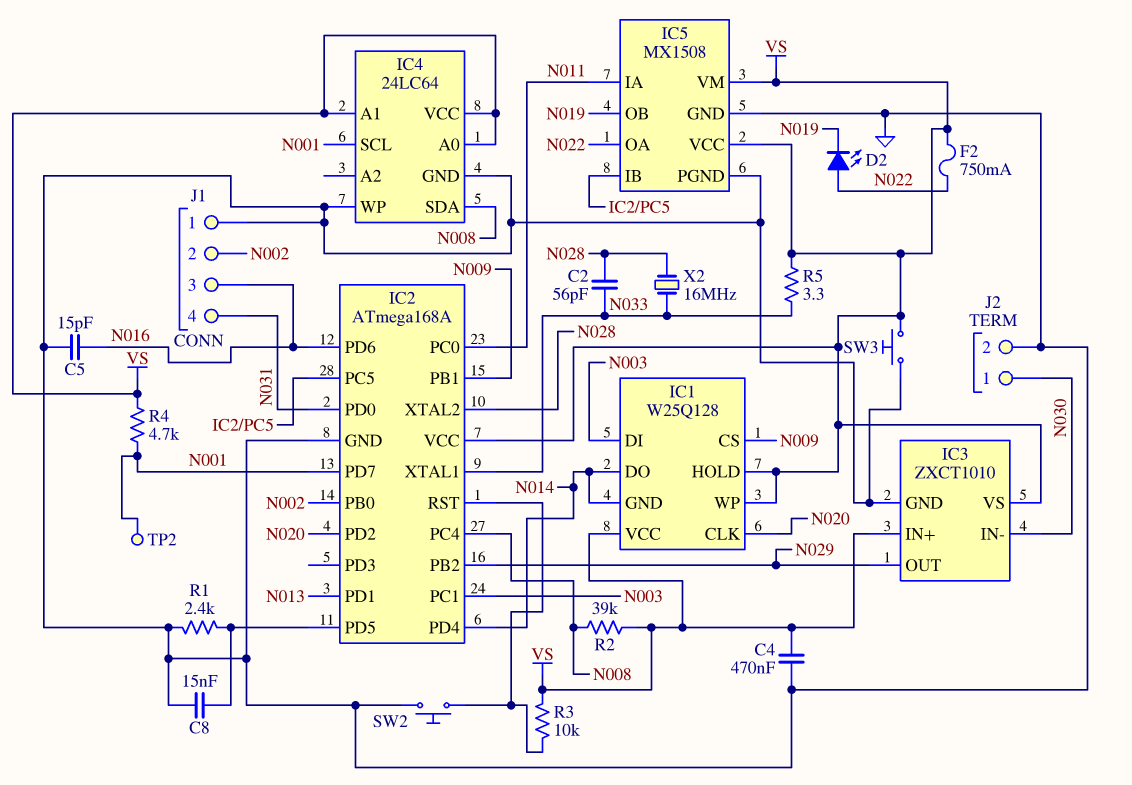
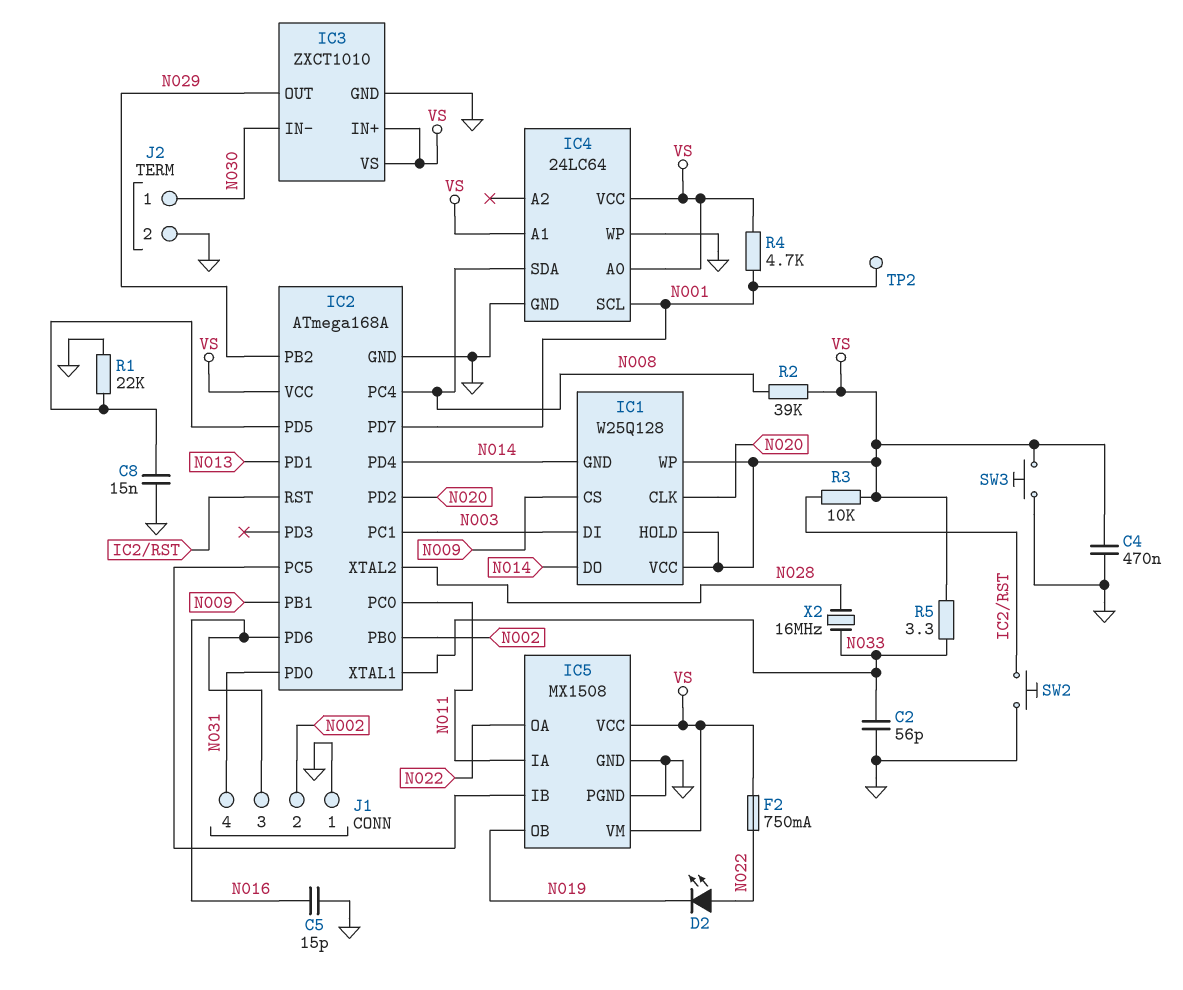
C2: 56pF (N028, N033) -> 56pF (GND, N033)
R1: 2.4k (GND, IC2/PD5) -> 22k (GND, IC2/PD5)

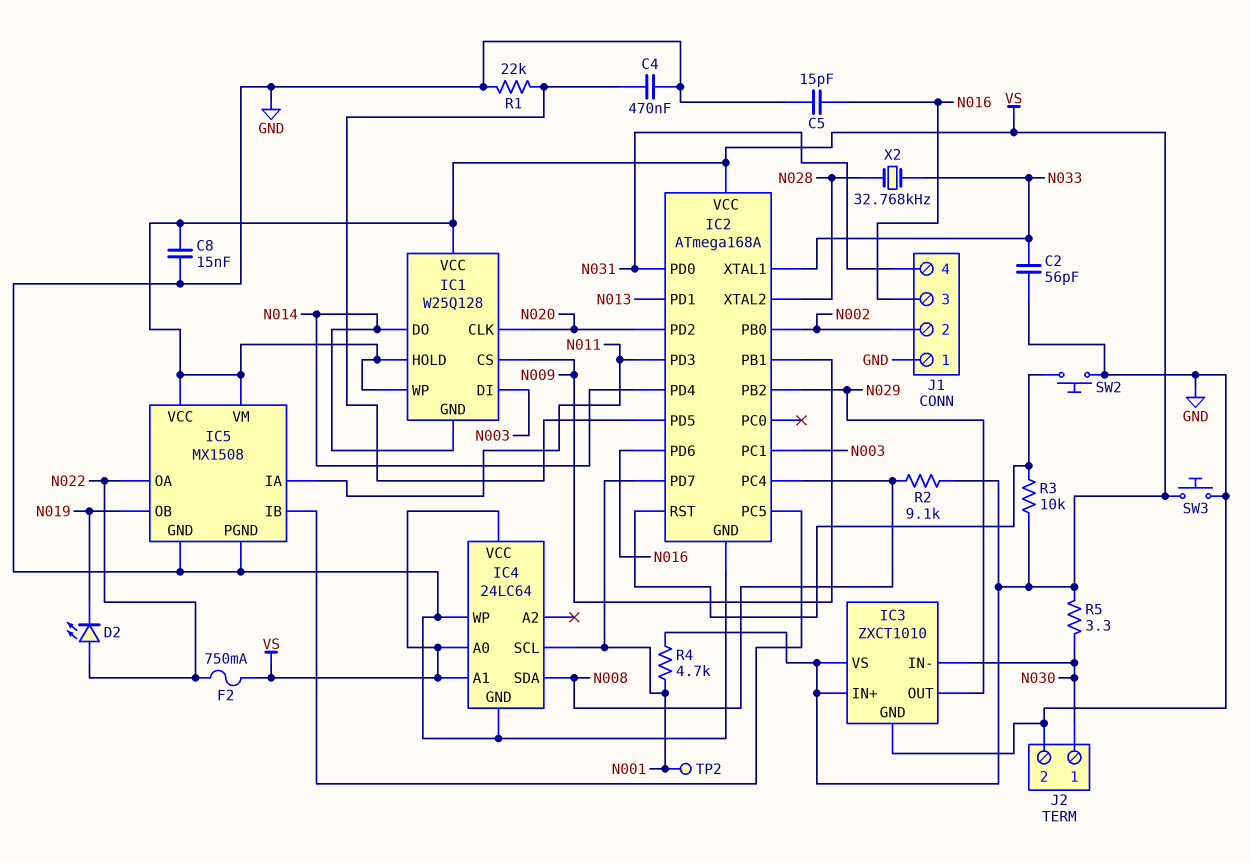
C4: 470nF (GND, VS) -> 470nF (GND, IC2/PD5)
C8: 15nF (GND, IC2/PD5) -> 15nF (GND, VS)
IC2 pin PC0: N011 -> none
IC2 pin PD3: none -> N011
R2: 39k (N008, VS) -> 9.1k (N008, VS)
R5: 3.3 (N033, VS) -> 3.3 (N030, VS)
X2: 16MHz (N028, N033) -> 32.768kHz (N028, N033)

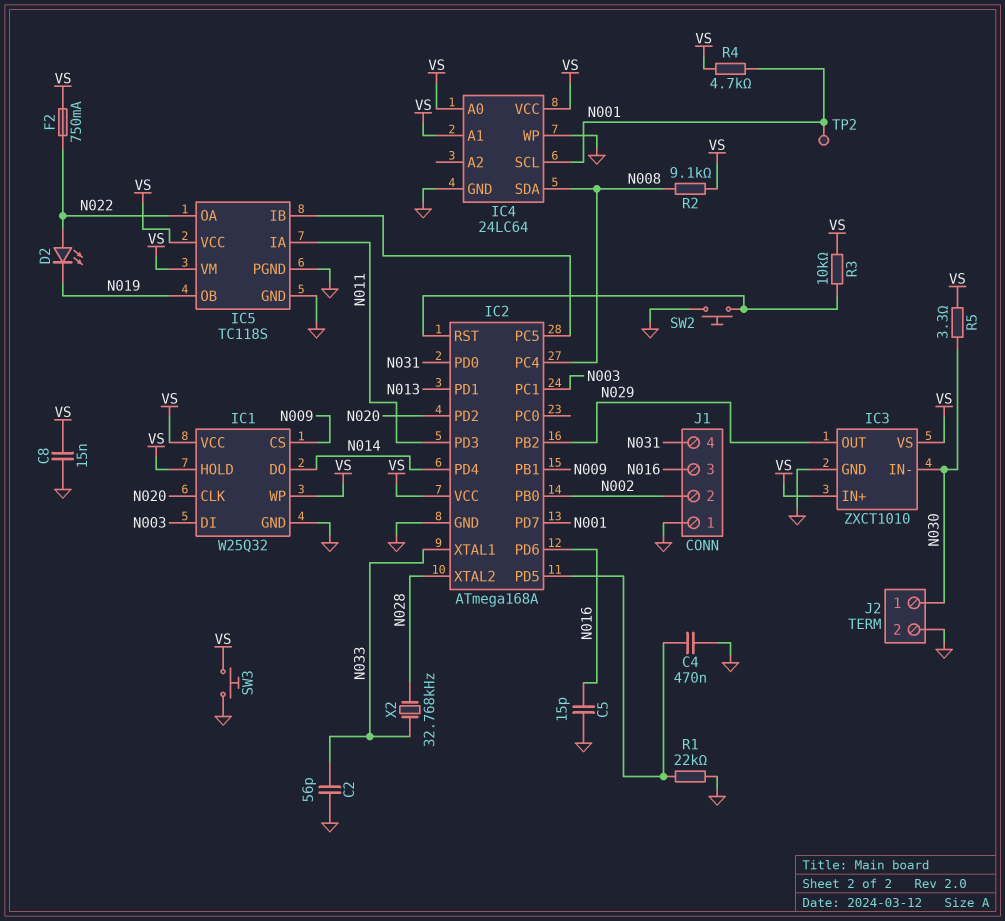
IC1: W25Q128 -> W25Q32
IC1 pin GND: N014 -> GND
IC5: MX1508 -> TC118S

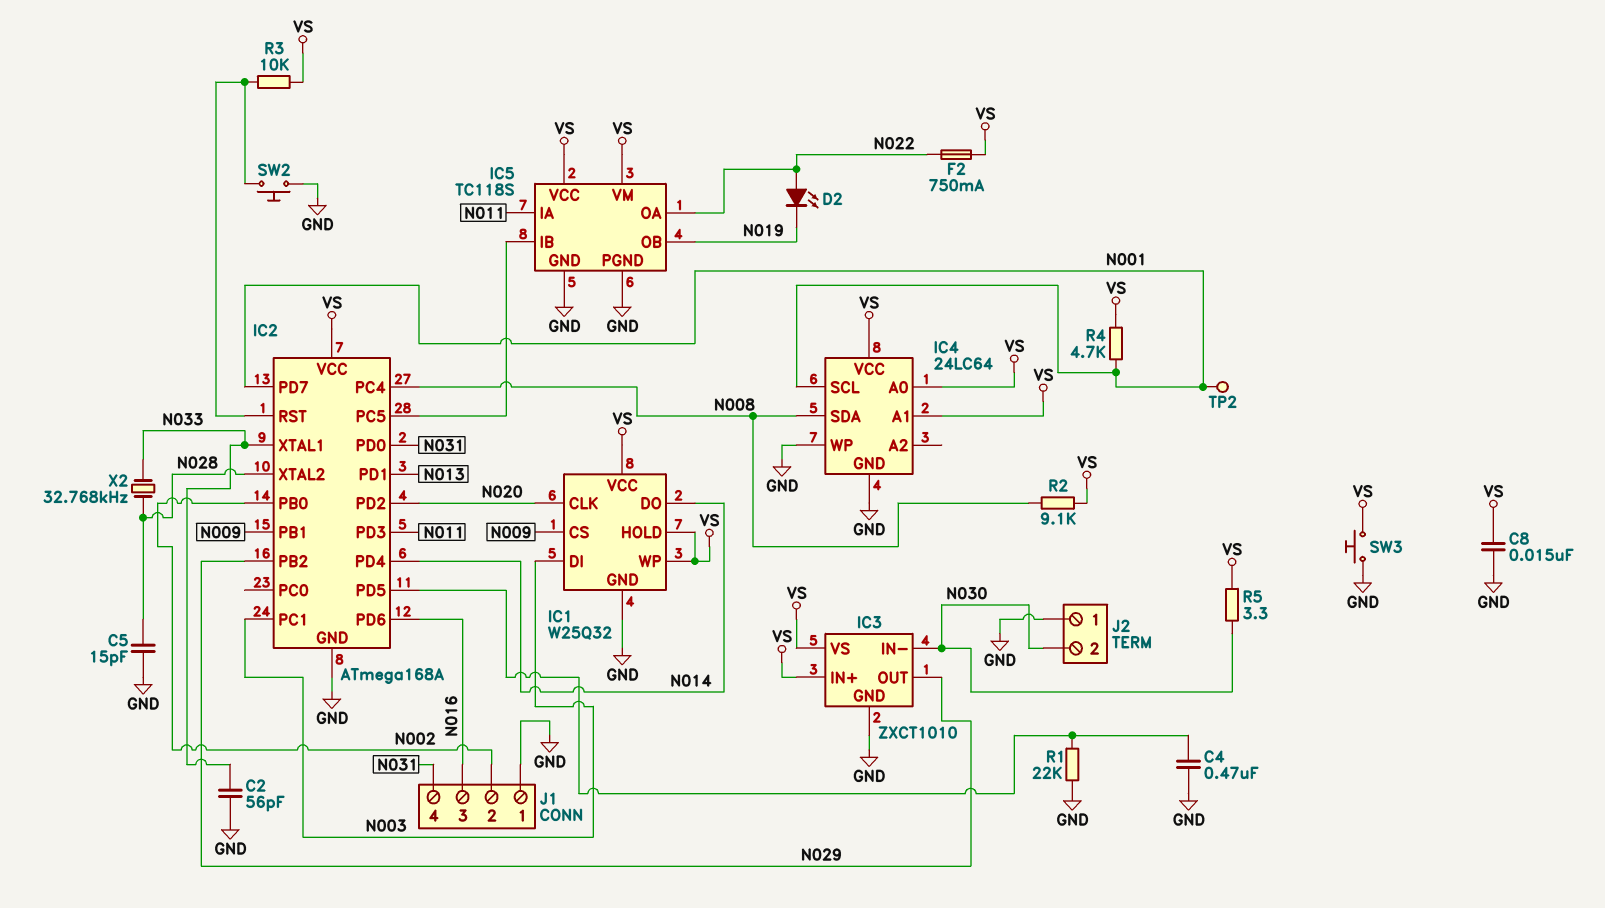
C5: 15pF (GND, N016) -> 15pF (GND, N028)
J2 pin 1: N030 -> GND
J2 pin 2: GND -> N030

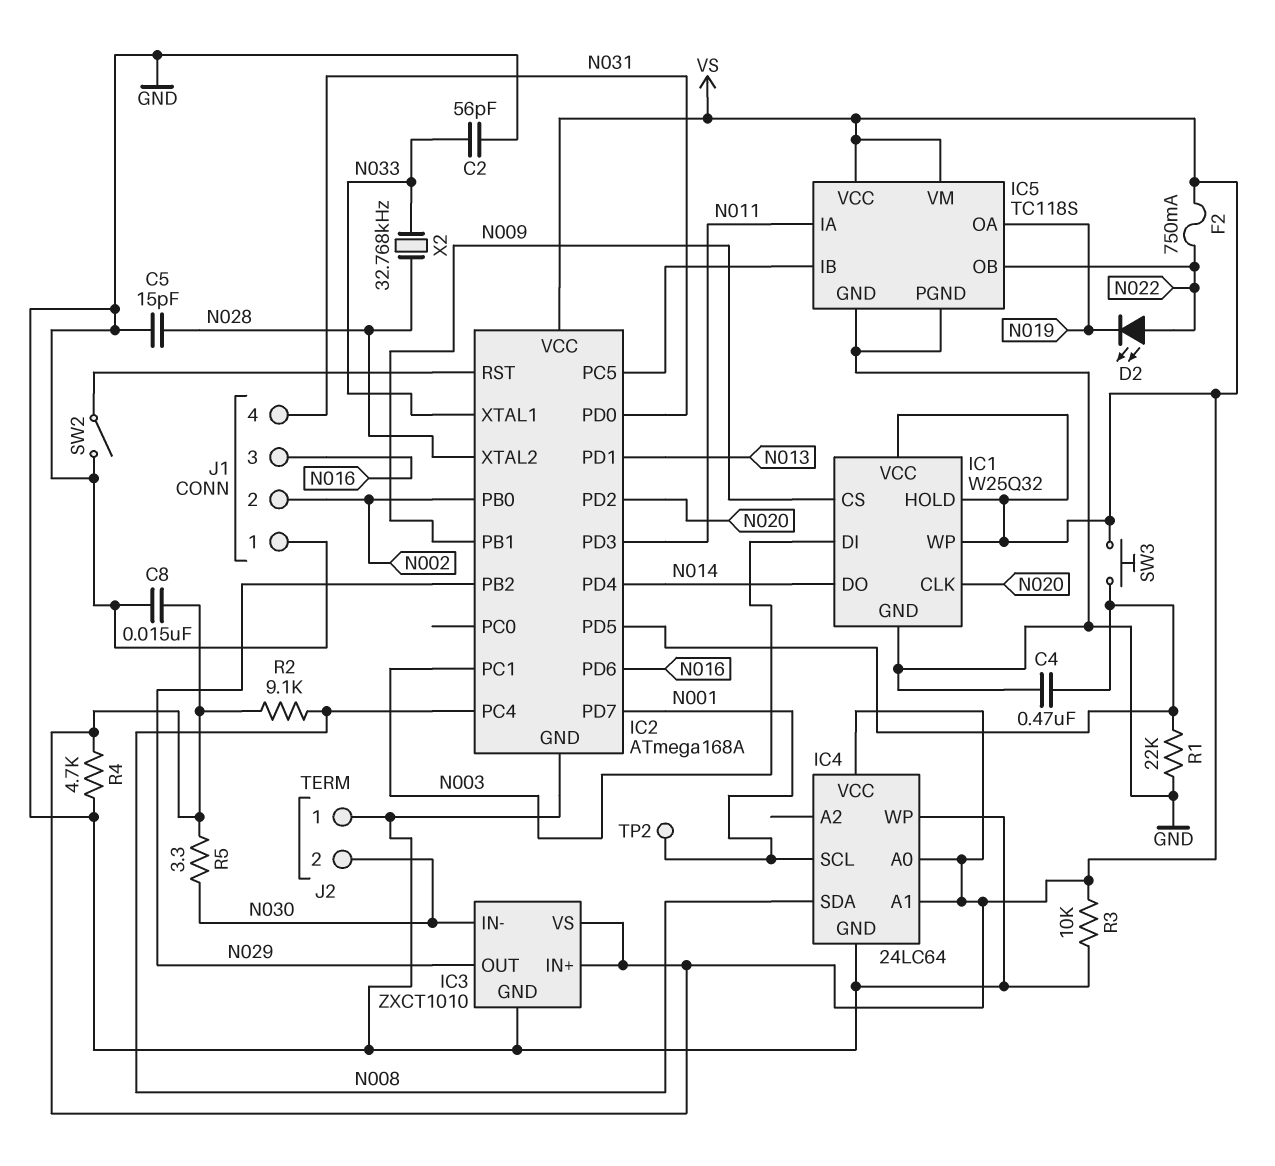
IC5 pin OA: N022 -> N019
IC5 pin OB: N019 -> N022
R3: 10k (IC2/RST, VS) -> 10k (GND, VS)
R4: 4.7k (N001, VS) -> 4.7k (GND, VS)
SW2: button (GND, IC2/RST) -> switch (GND, IC2/RST)
SW3: button (GND, VS) -> button (IC2/PD5, VS)

